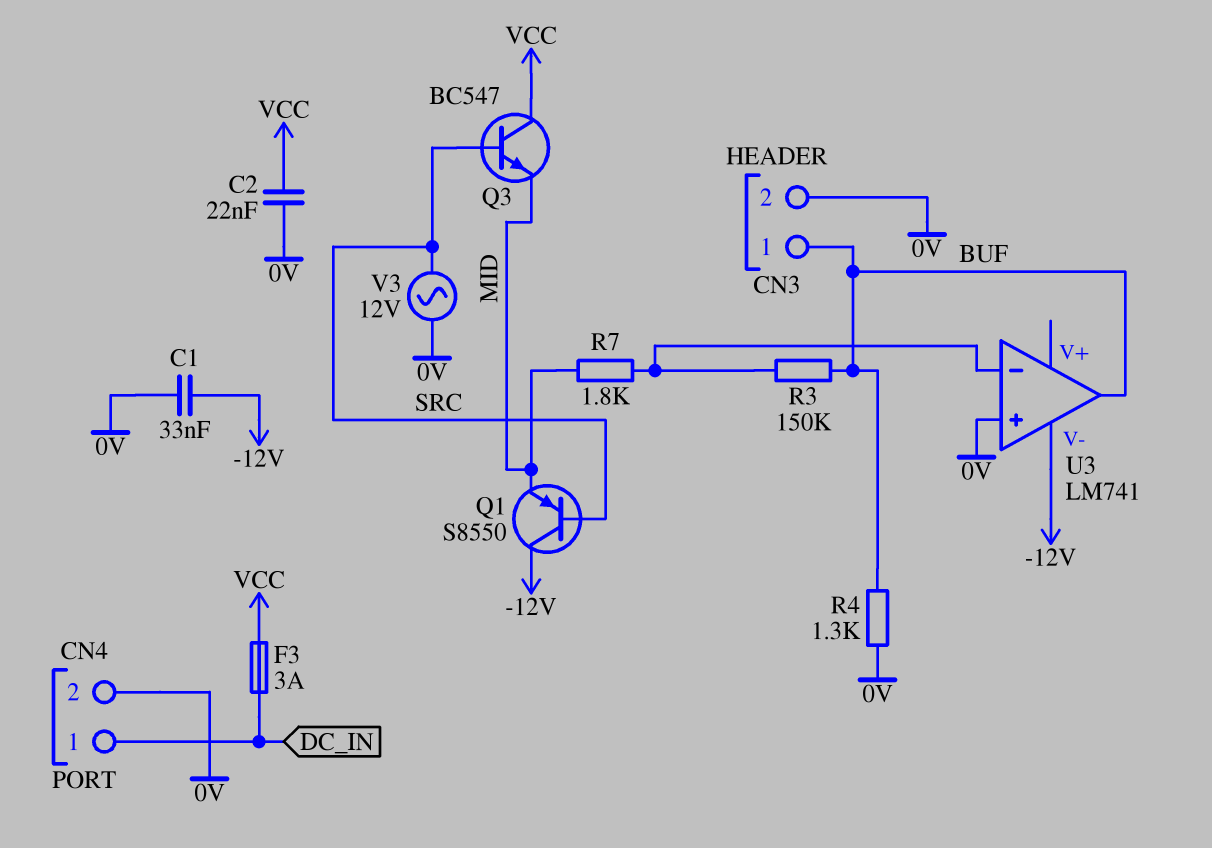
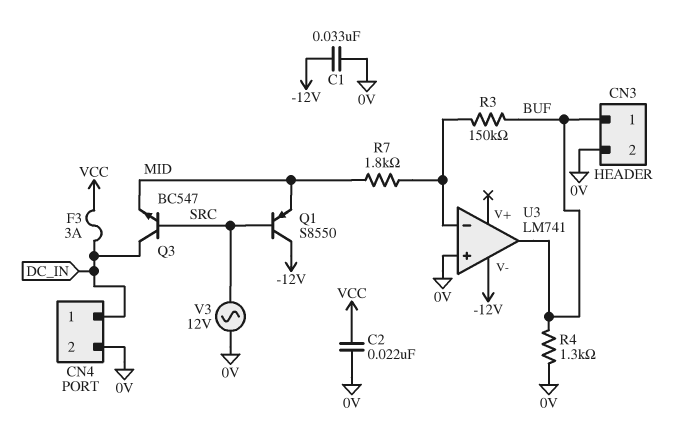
Q3: NPN BC547 (B SRC, C VCC, E MID) -> NPN BC547 (B SRC, C DC_IN, E MID)

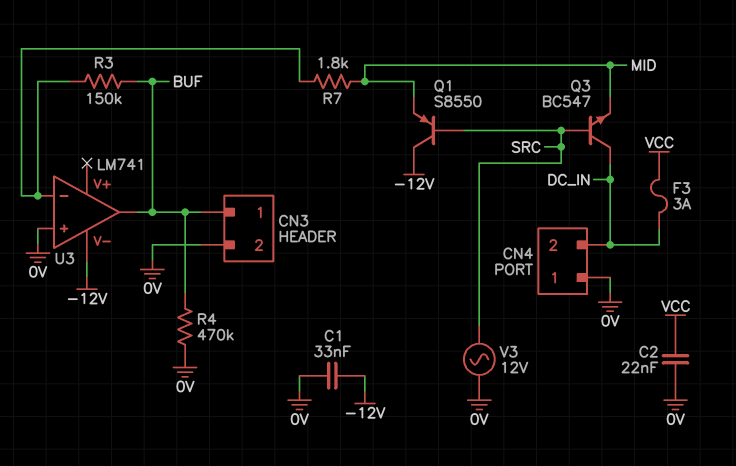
CN4 pin 1: DC_IN -> 0V
CN4 pin 2: 0V -> DC_IN
R4: 1.3k (0V, BUF) -> 470k (0V, BUF)

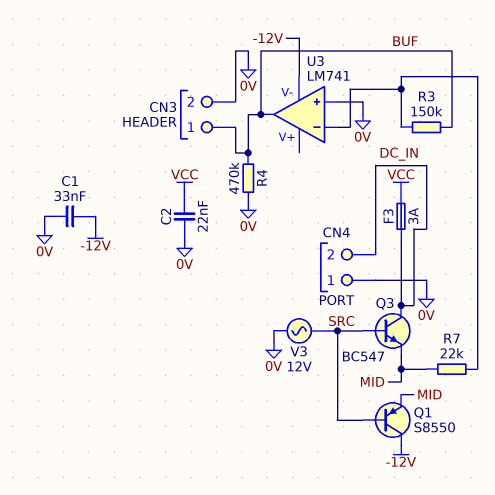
R7: 1.8k (MID, U3/in-) -> 22k (MID, U3/in-)

